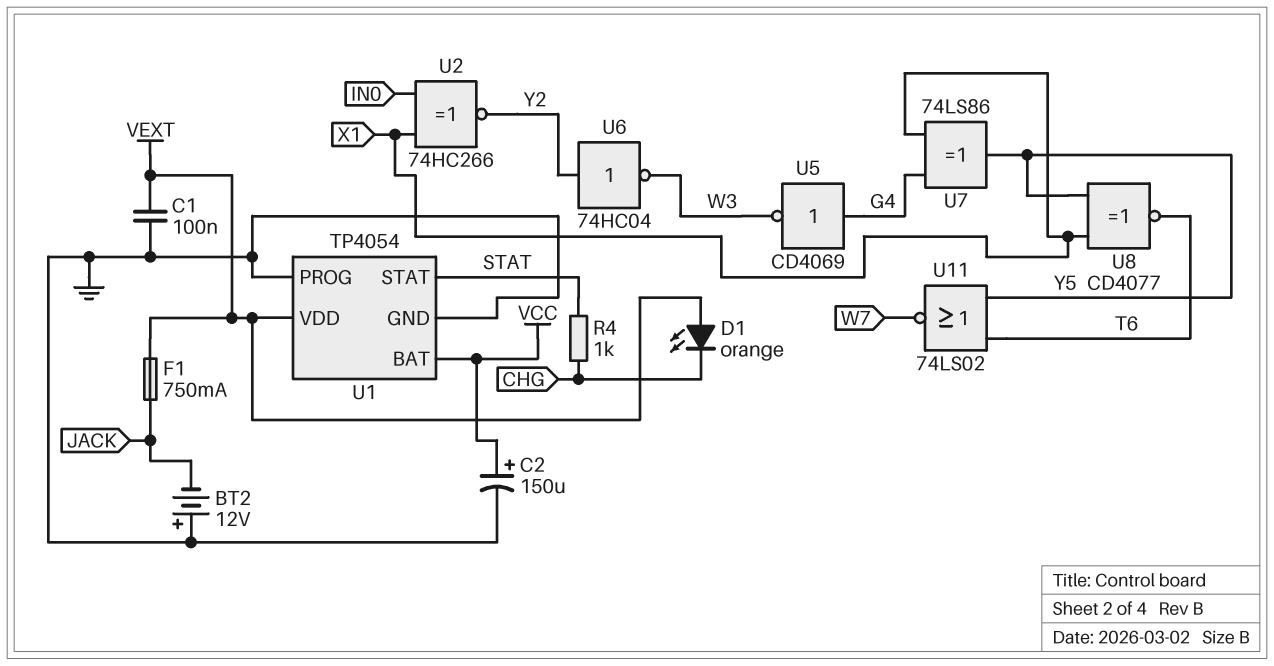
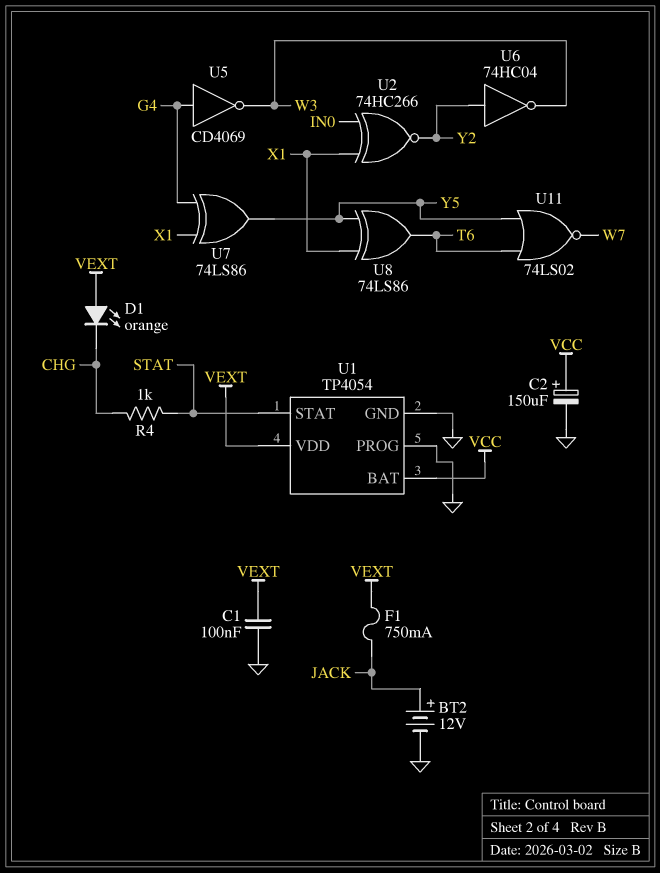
BT2: 12V (plus GND, minus JACK) -> 12V (plus JACK, minus GND)
U8: XNOR CD4077 (in X1, in Y5, out T6) -> XOR 74LS86 (in X1, in Y5, out T6)

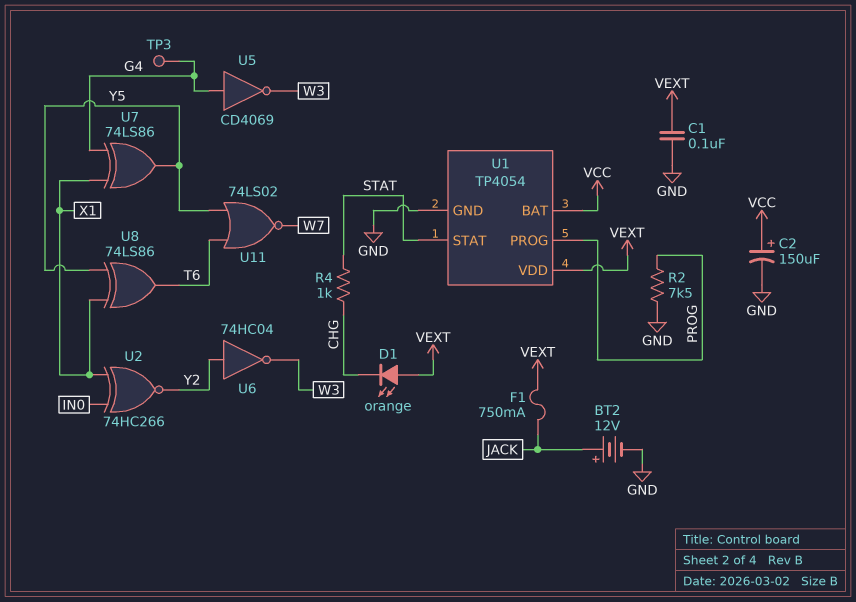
R2: none -> 7.5k (GND, PROG)
TP3: none -> test point (G4)
U1 pin PROG: GND -> PROG

